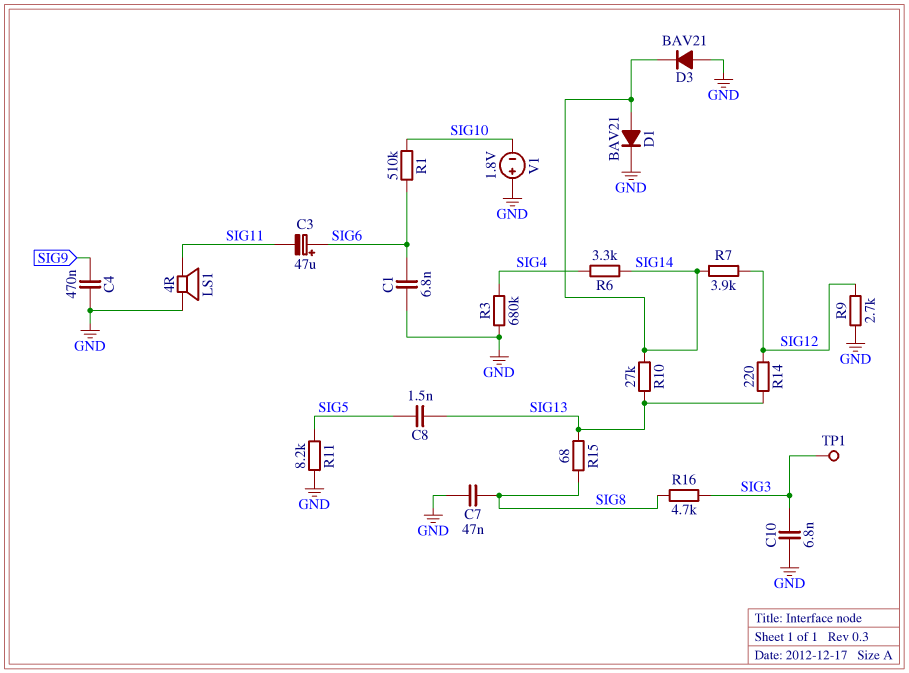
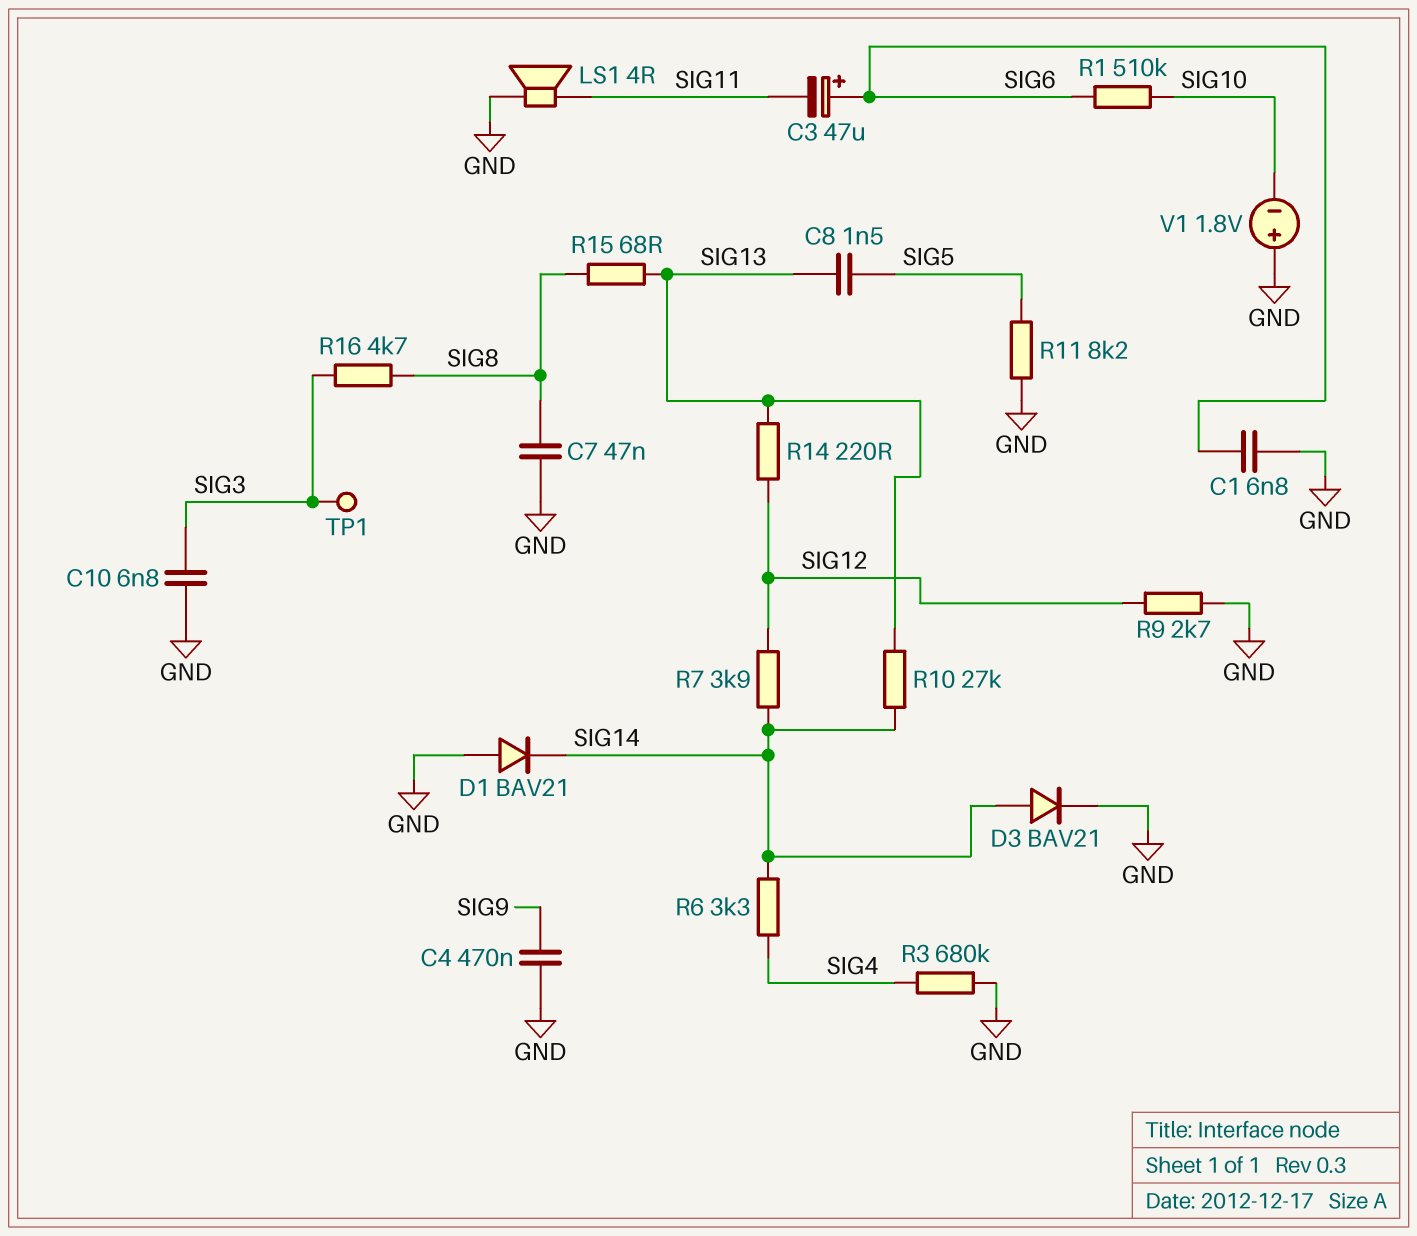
D1: diode BAV21 (A SIG14, K GND) -> diode BAV21 (A GND, K SIG14)
D3: diode BAV21 (A GND, K SIG14) -> diode BAV21 (A SIG14, K GND)

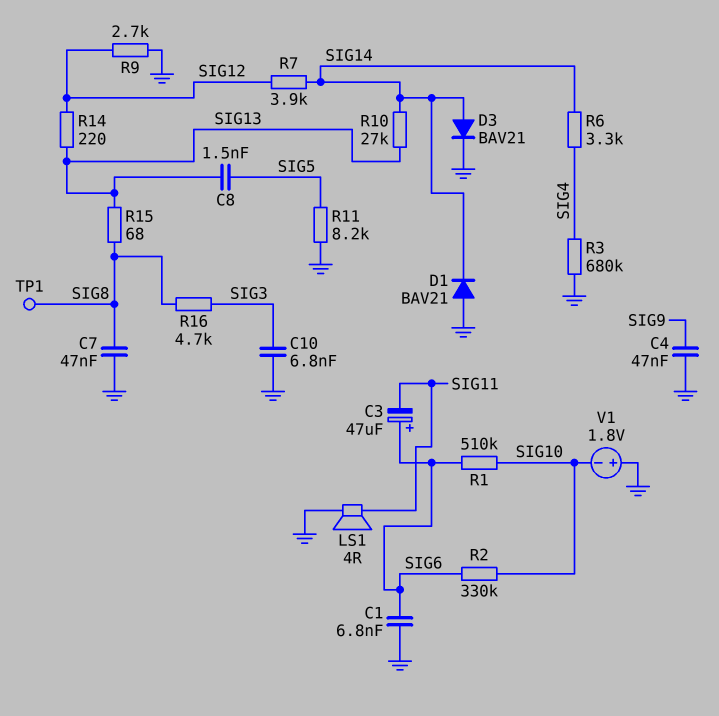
C4: 470nF (GND, SIG9) -> 47nF (GND, SIG9)
R2: none -> 330k (SIG6, SIG10)
TP1: test point (SIG3) -> test point (SIG8)

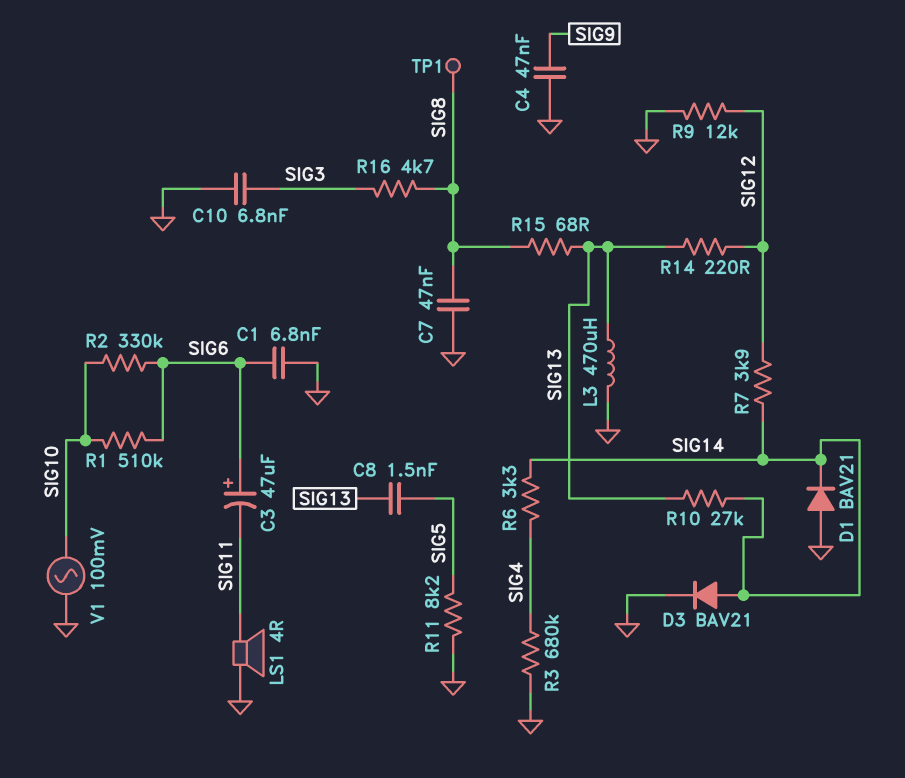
L3: none -> 470uH (GND, SIG13)
R9: 2.7k (GND, SIG12) -> 12k (GND, SIG12)
V1: 1.8V (plus GND, minus SIG10) -> AC 100mV (GND, SIG10)

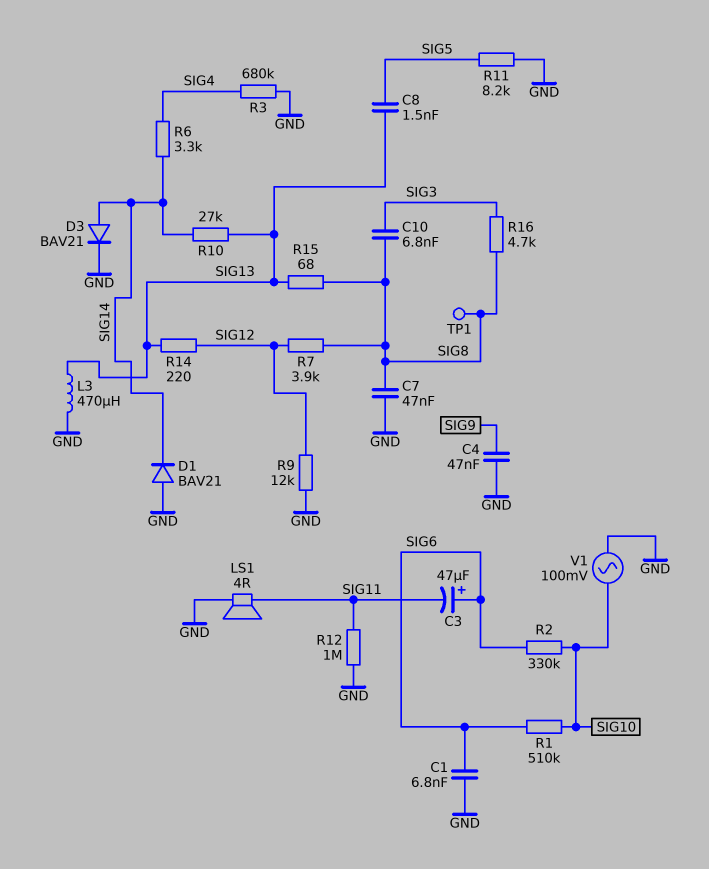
C10: 6.8nF (GND, SIG3) -> 6.8nF (SIG3, SIG8)
R7: 3.9k (SIG12, SIG14) -> 3.9k (SIG8, SIG12)
R12: none -> 1M (GND, SIG11)

